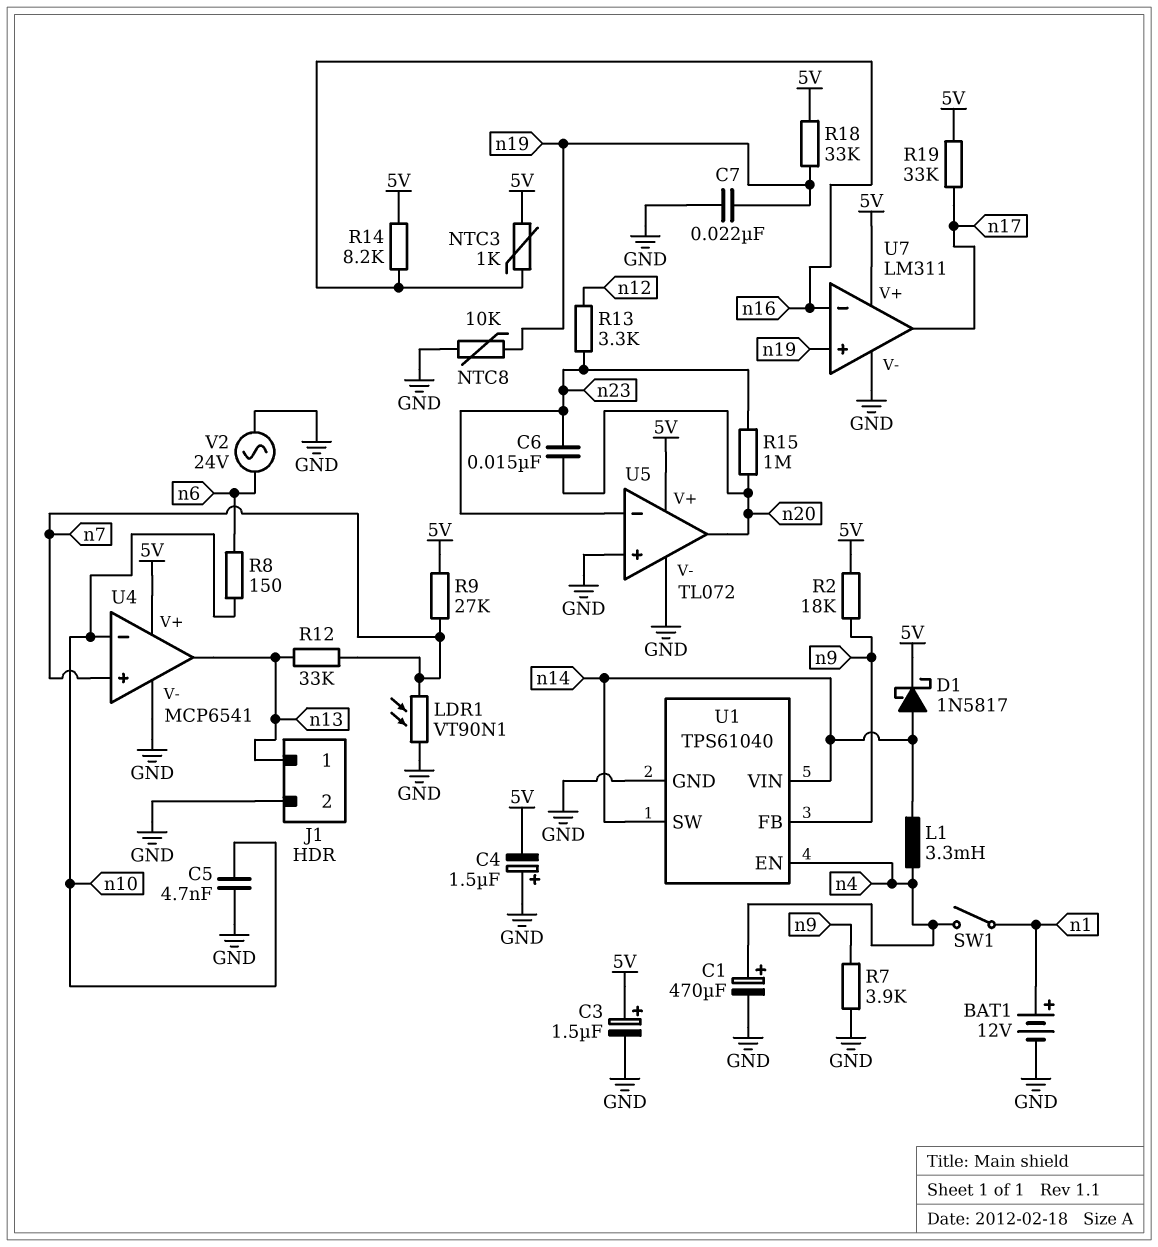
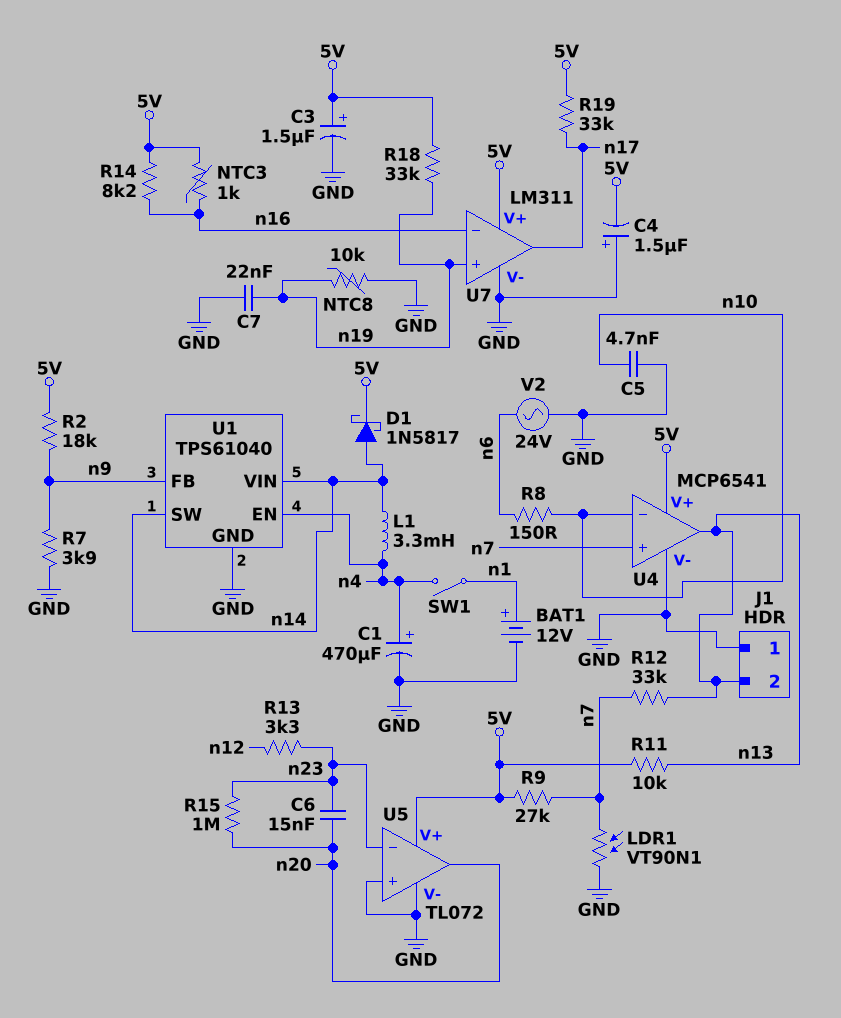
J1 pin 1: n13 -> GND
J1 pin 2: GND -> n13
R11: none -> 10k (5V, n13)

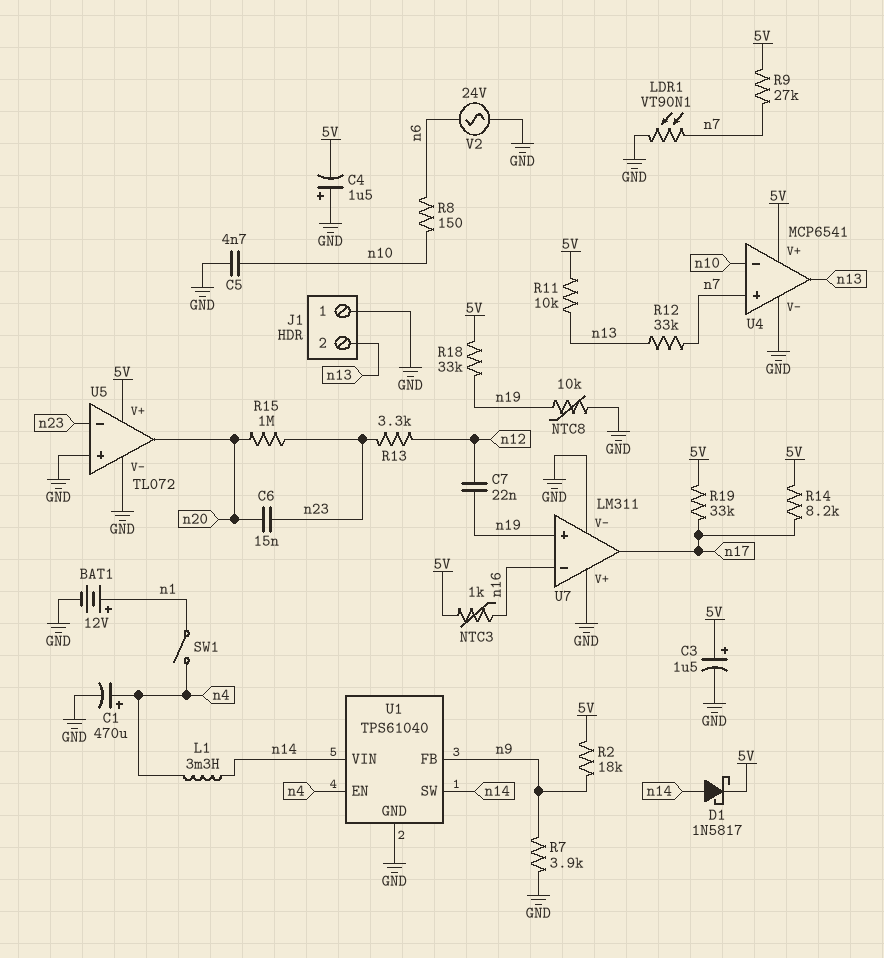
C7: 22nF (GND, n19) -> 22nF (n12, n19)
R14: 8.2k (5V, n16) -> 8.2k (5V, n17)
U7 pin V+: 5V -> GND

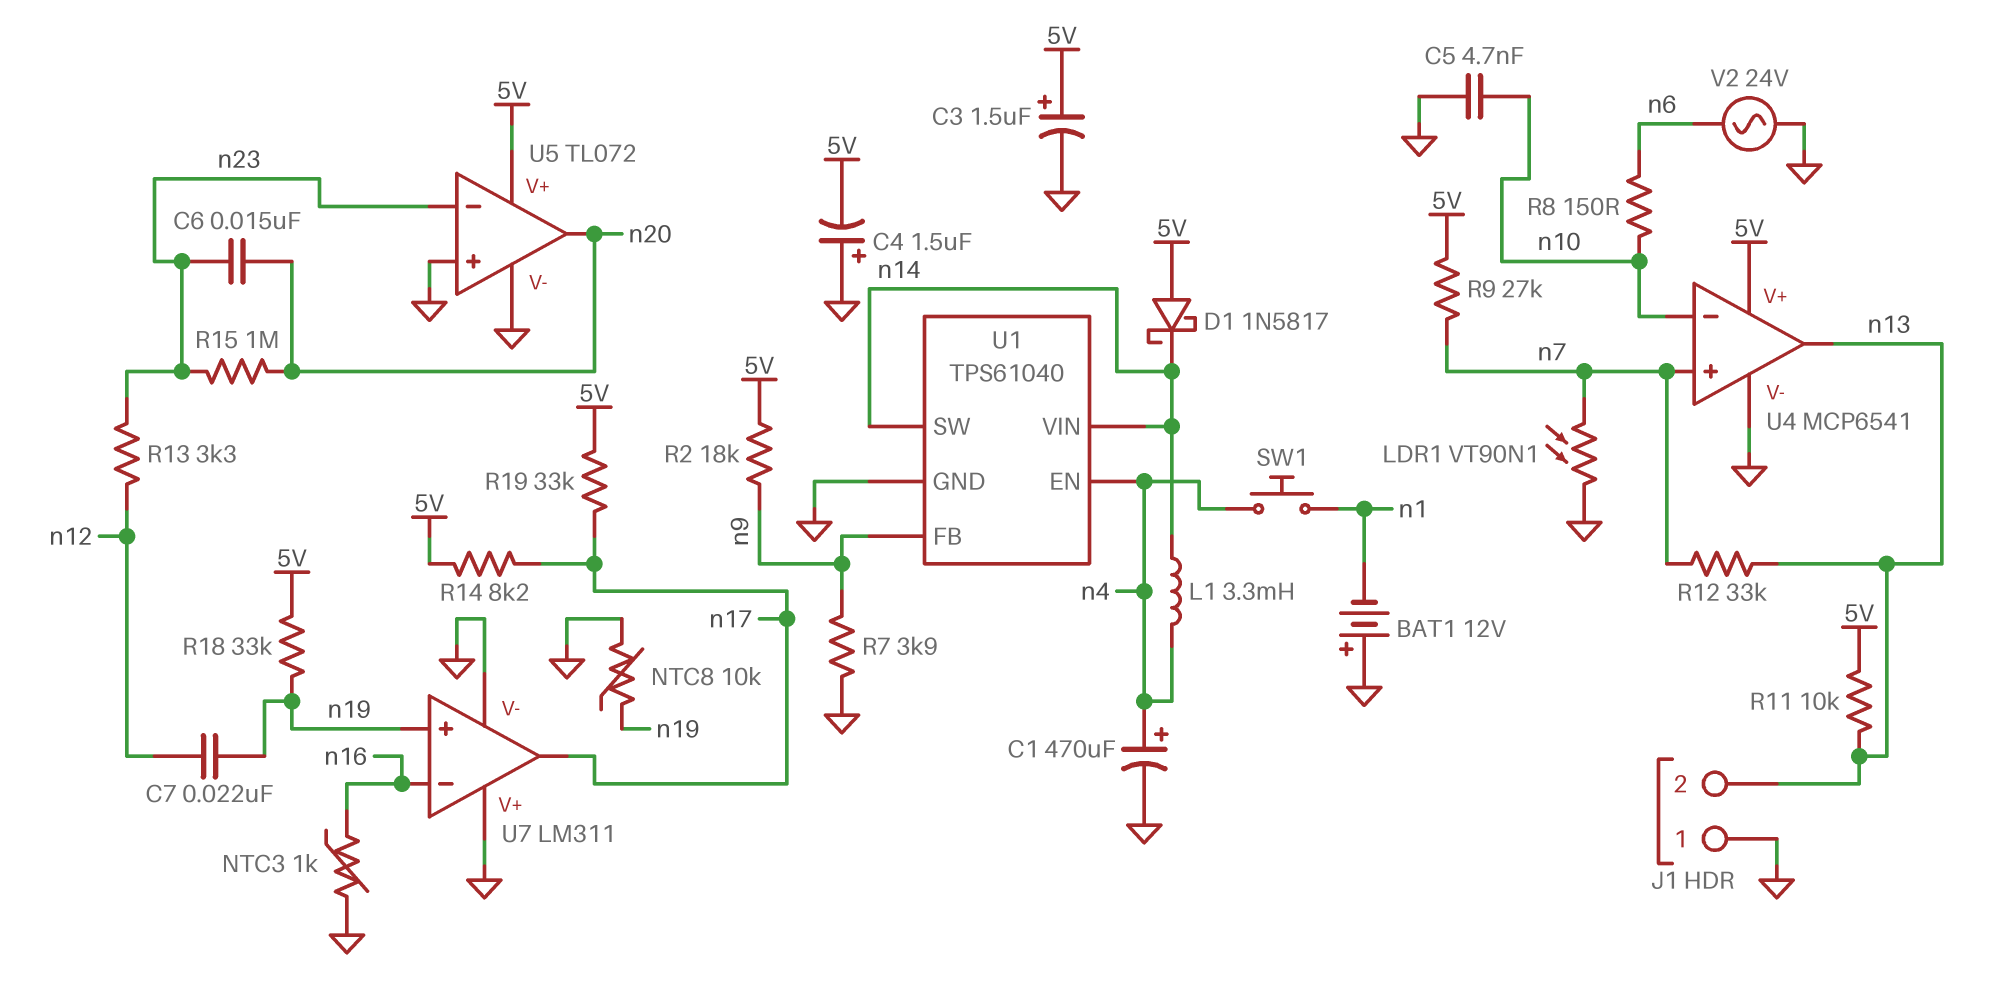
BAT1: 12V (plus n1, minus GND) -> 12V (plus GND, minus n1)
D1: schottky 1N5817 (A n14, K 5V) -> schottky 1N5817 (A 5V, K n14)
NTC3: 1k (5V, n16) -> 1k (GND, n16)
SW1: switch (n1, n4) -> button (n1, n4)

